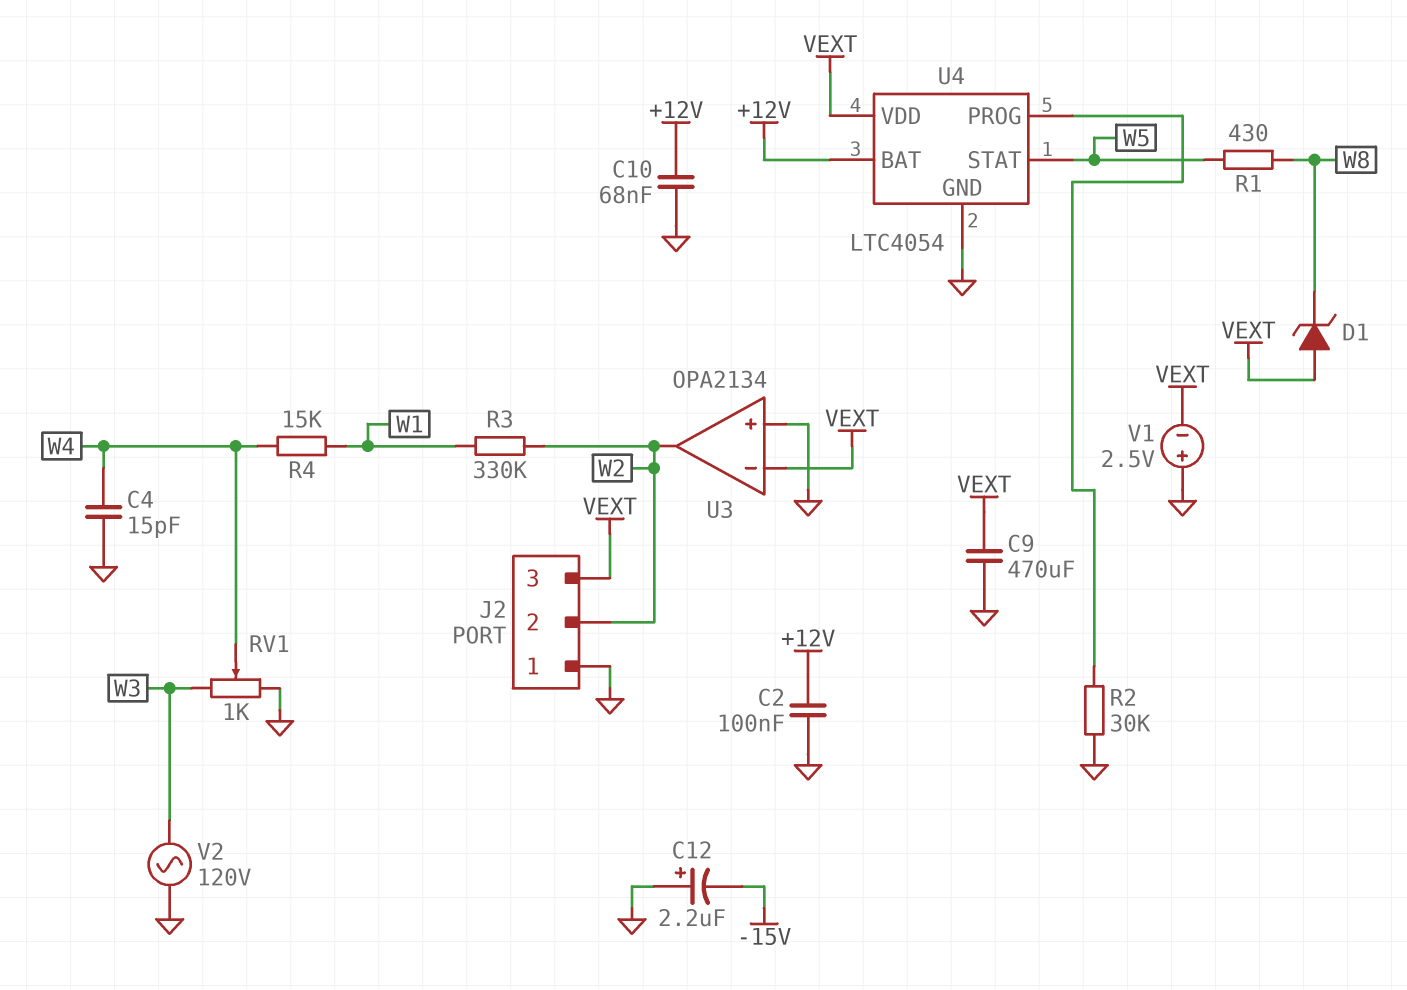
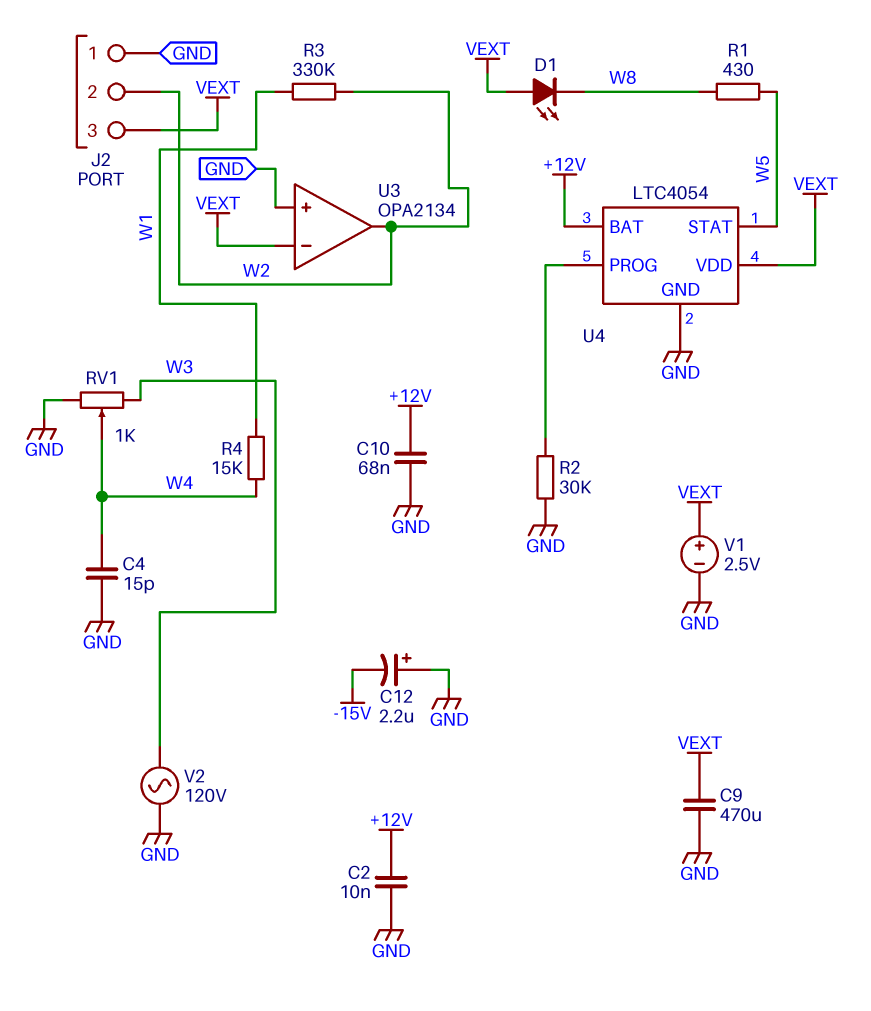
C2: 100nF (+12V, GND) -> 10nF (+12V, GND)
D1: zener (A VEXT, K W8) -> LED (A VEXT, K W8)
V1: 2.5V (plus GND, minus VEXT) -> 2.5V (plus VEXT, minus GND)

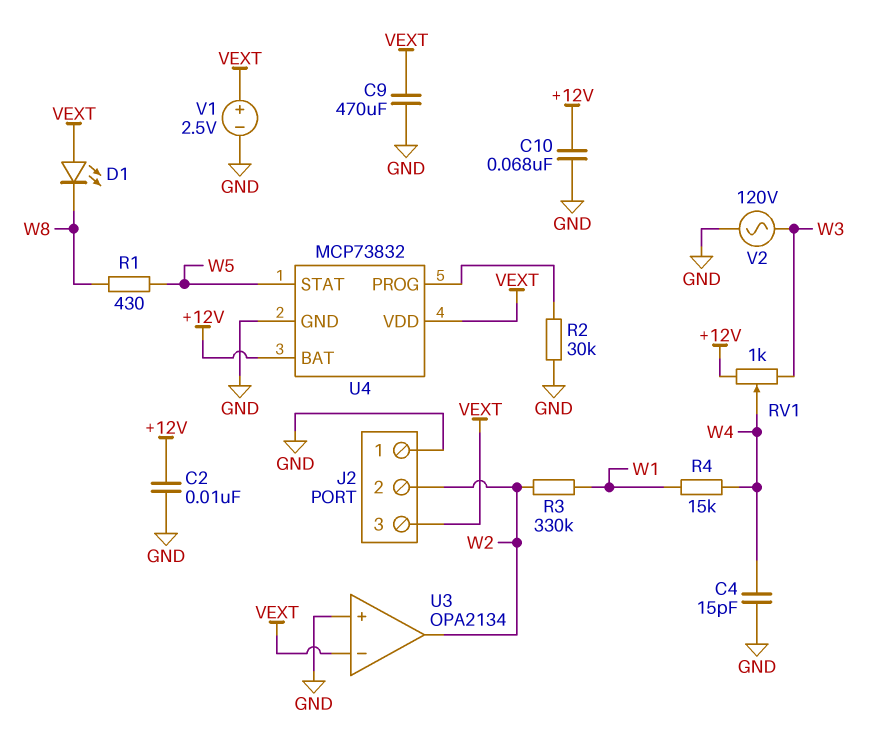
C12: 2.2uF (plus GND, minus -15V) -> none
RV1: 1k (GND, W3, wiper W4) -> 1k (+12V, W3, wiper W4)
U4: LTC4054 -> MCP73832

